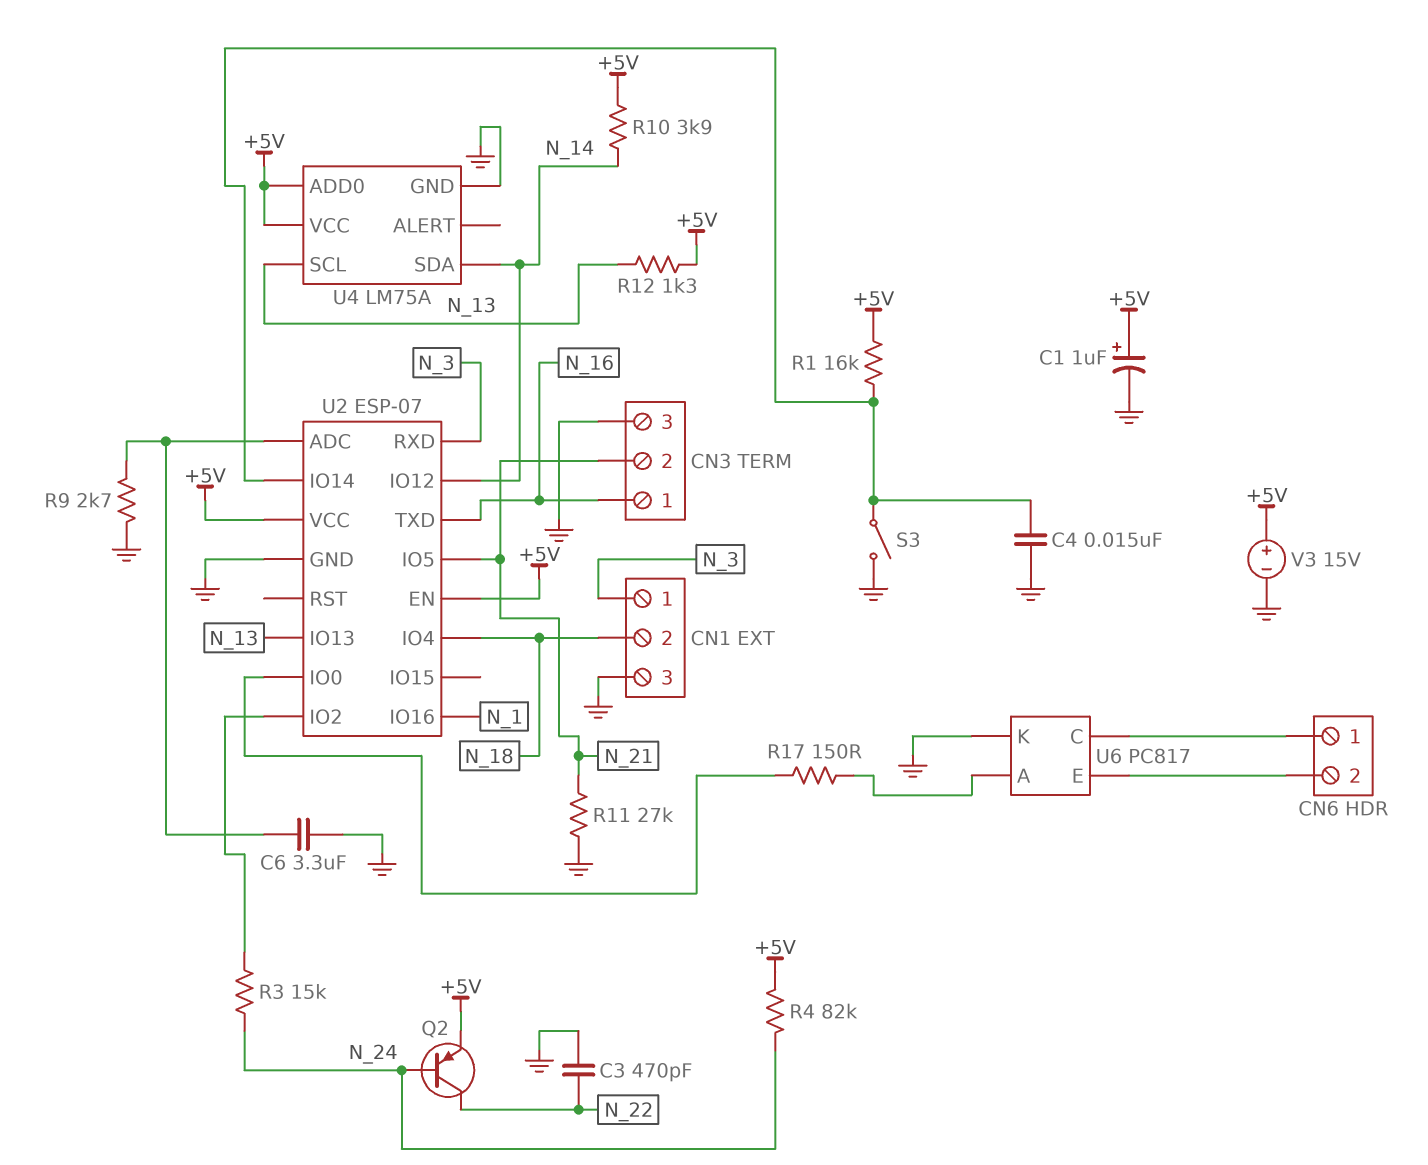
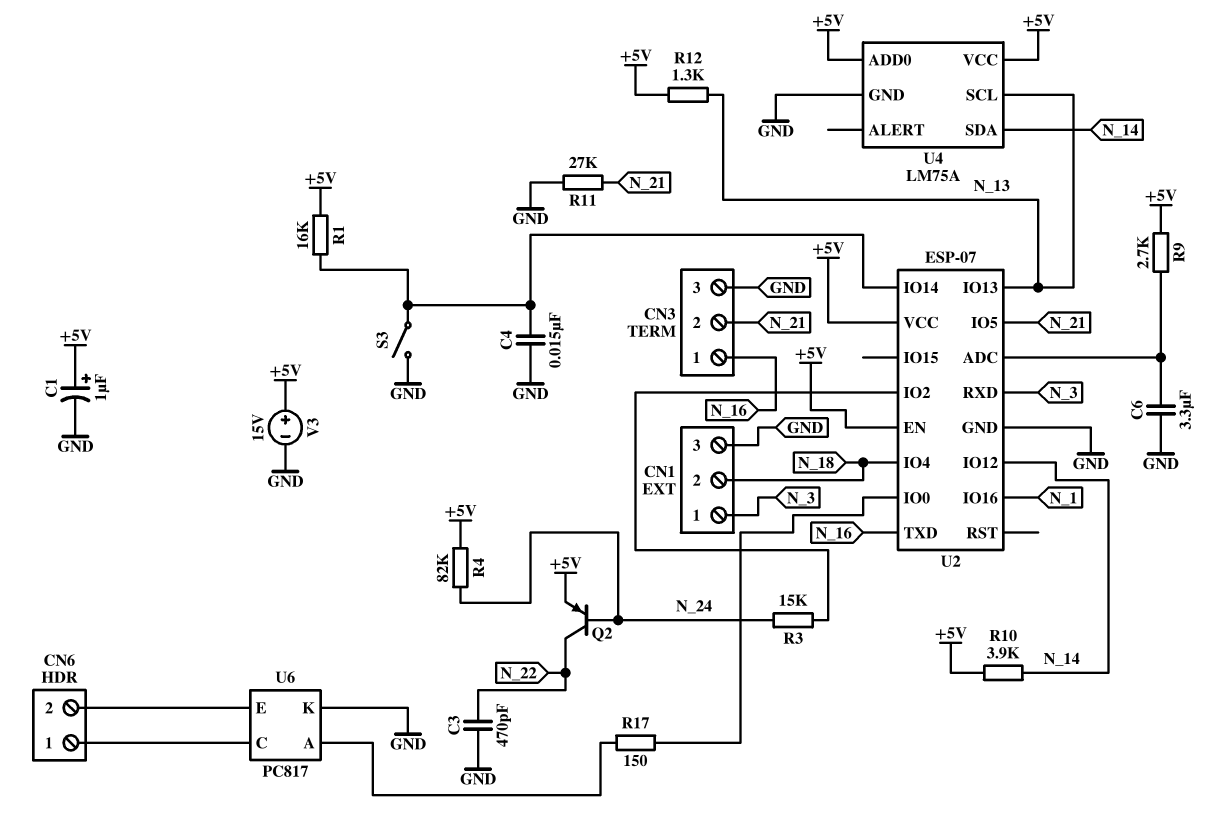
R9: 2.7k (GND, U2/ADC) -> 2.7k (+5V, U2/ADC)

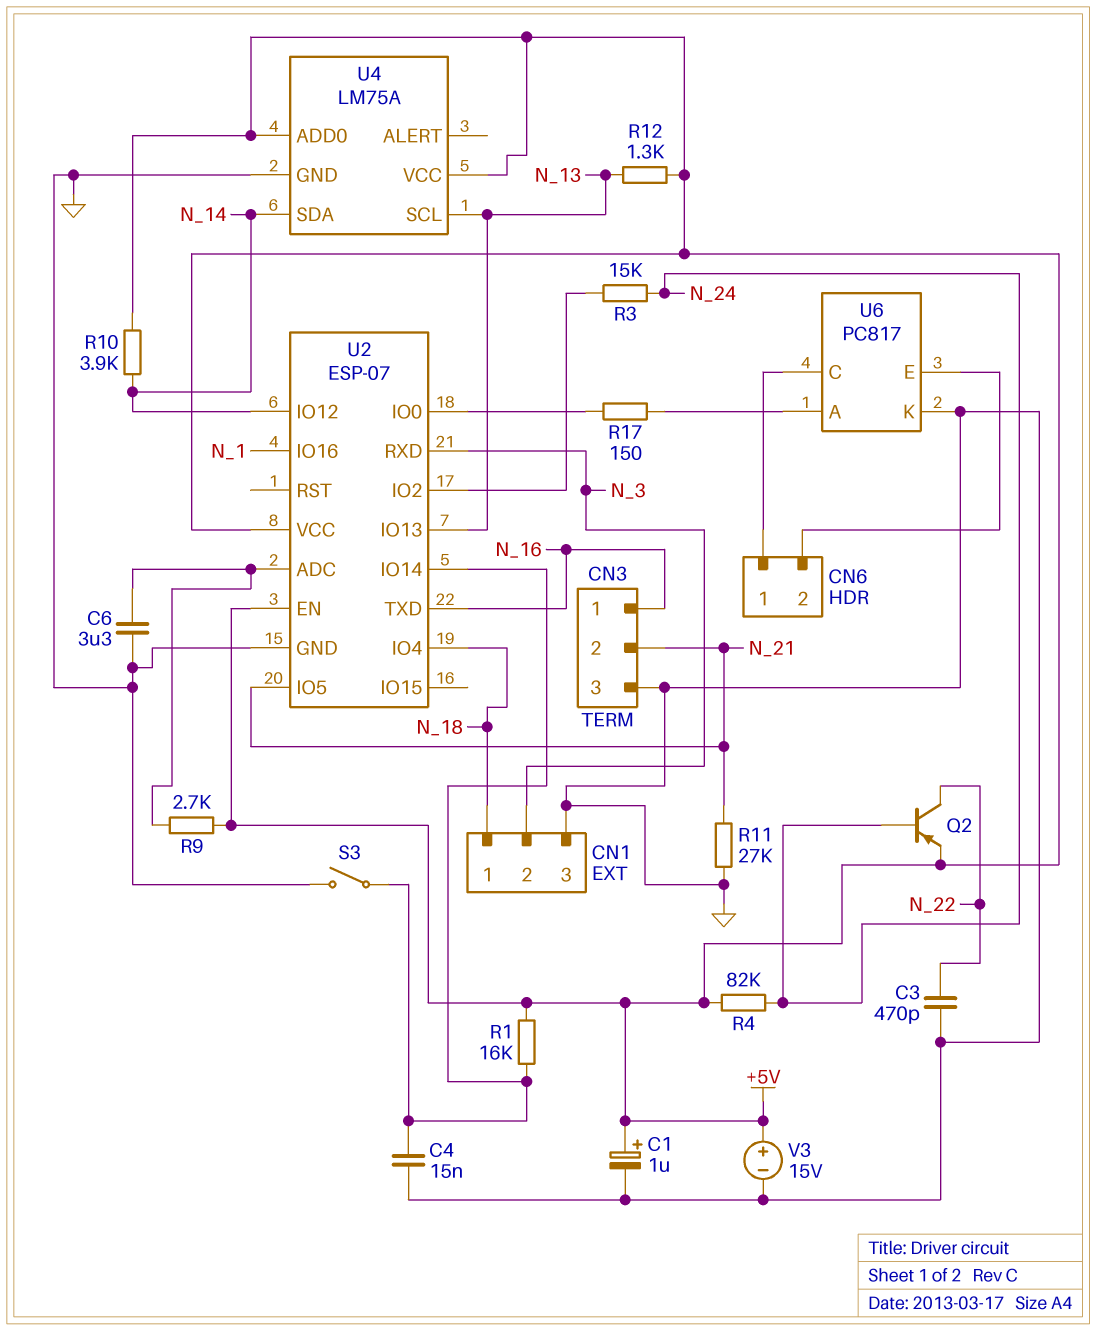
CN1 pin 1: N_3 -> N_18
CN1 pin 2: N_18 -> N_3

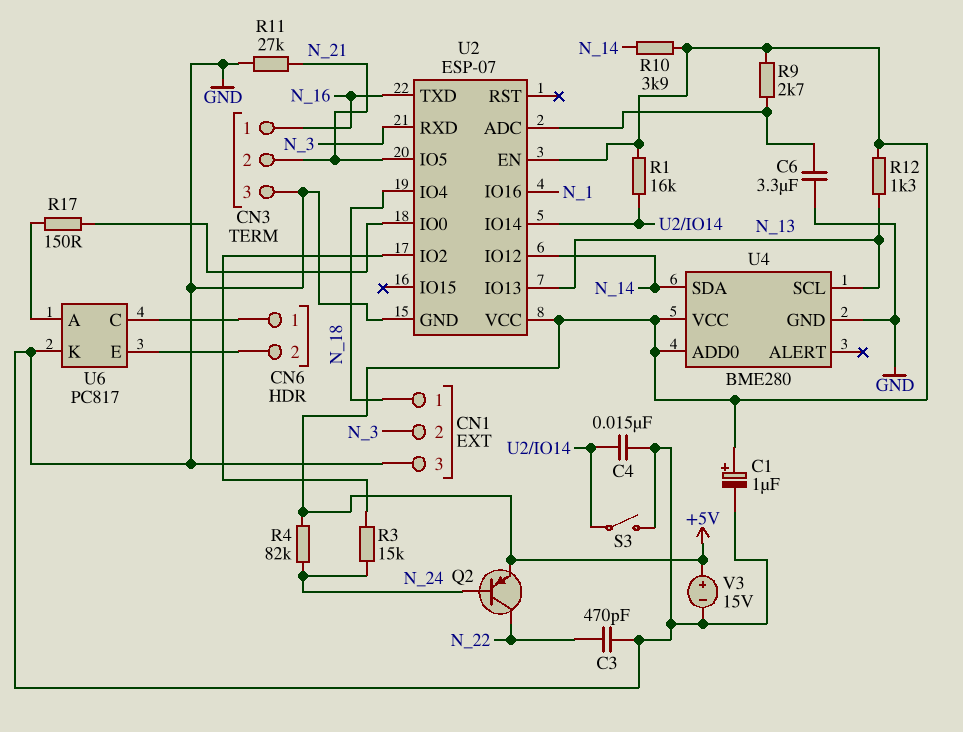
U4: LM75A -> BME280

